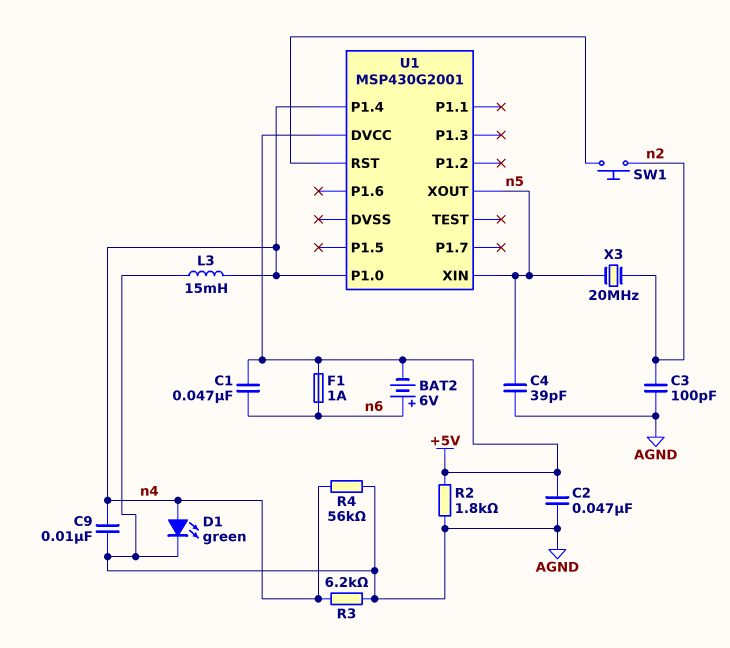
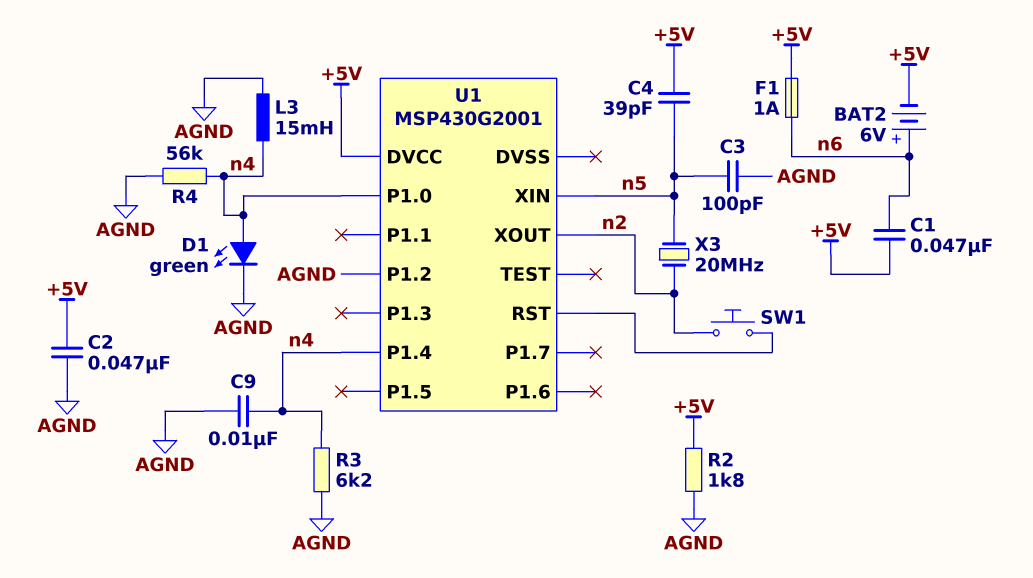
C3: 100pF (AGND, n2) -> 100pF (AGND, n5)
C4: 39pF (AGND, n5) -> 39pF (+5V, n5)
U1 pin P1.2: none -> AGND
U1 pin XOUT: n5 -> n2

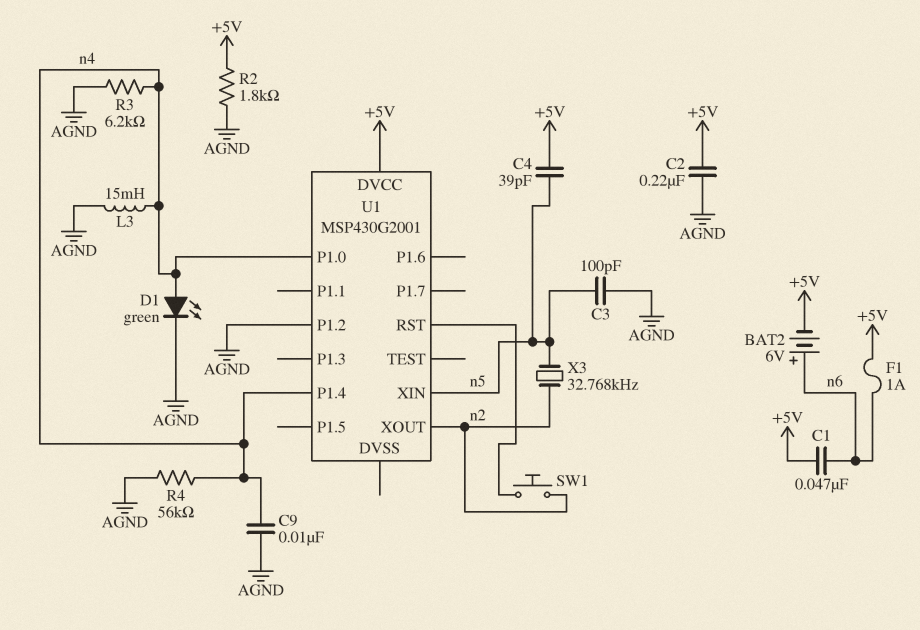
C2: 47nF (+5V, AGND) -> 220nF (+5V, AGND)
X3: 20MHz (n2, n5) -> 32.768kHz (n2, n5)

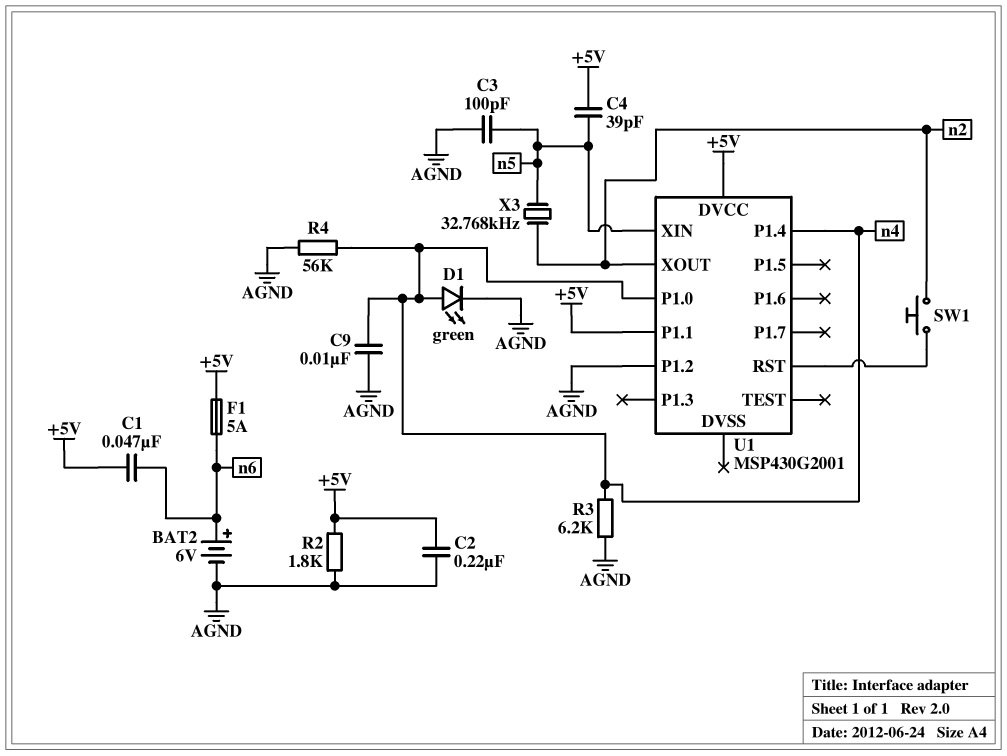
BAT2: 6V (plus n6, minus +5V) -> 6V (plus n6, minus AGND)
F1: 1A (+5V, n6) -> 5A (+5V, n6)
L3: 15mH (AGND, n4) -> none
U1 pin P1.1: none -> +5V

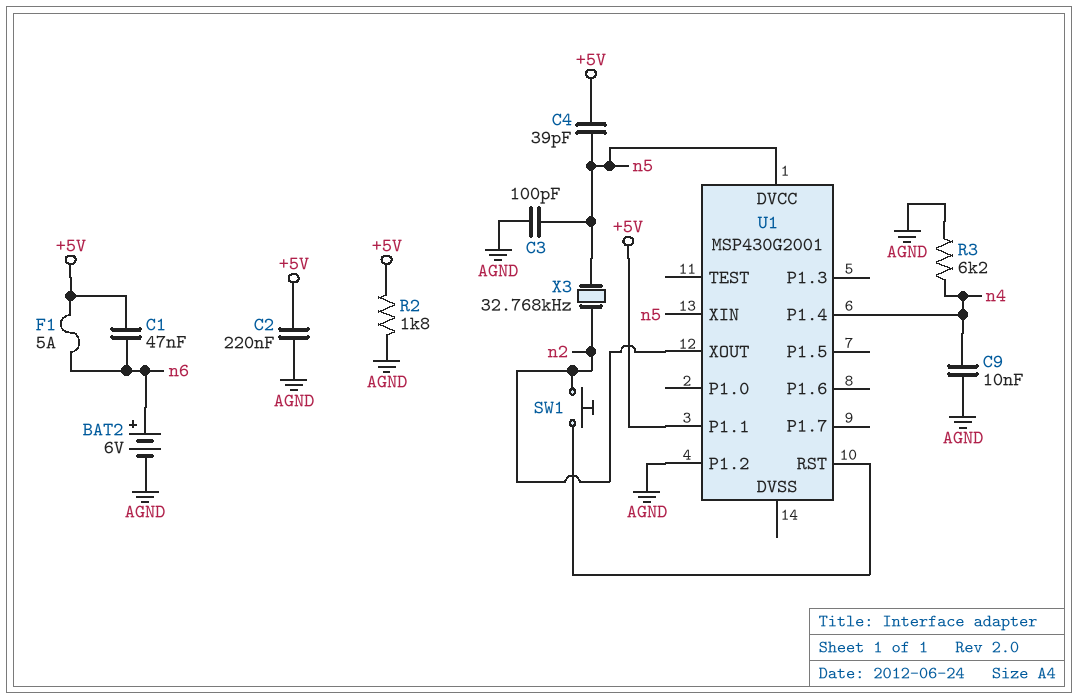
D1: LED green (A n4, K AGND) -> none
R4: 56k (AGND, n4) -> none
U1 pin DVCC: +5V -> n5
U1 pin P1.0: n4 -> none

